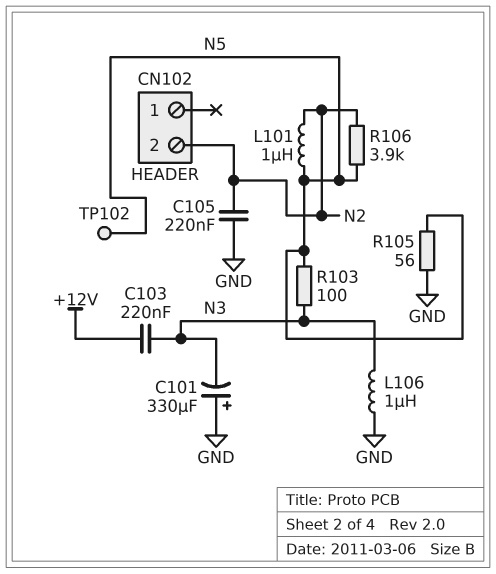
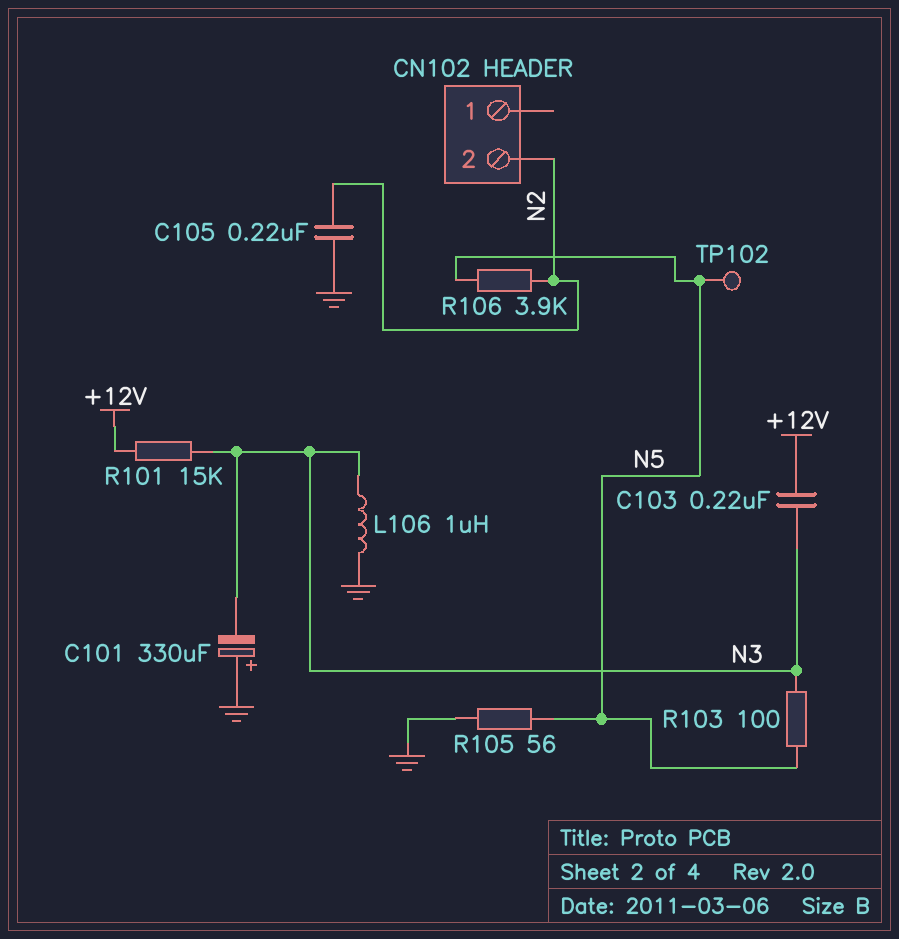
L101: 1uH (N2, N5) -> none
R101: none -> 15k (+12V, N3)

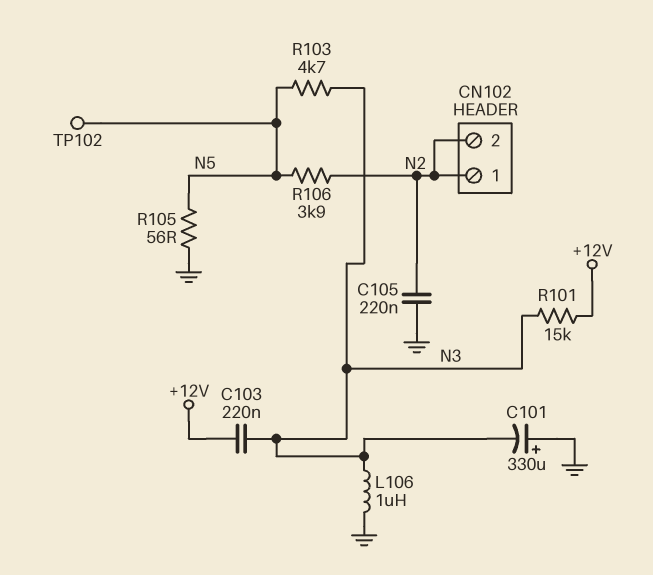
CN102 pin 1: none -> N2
R103: 100 (N3, N5) -> 4.7k (N3, N5)

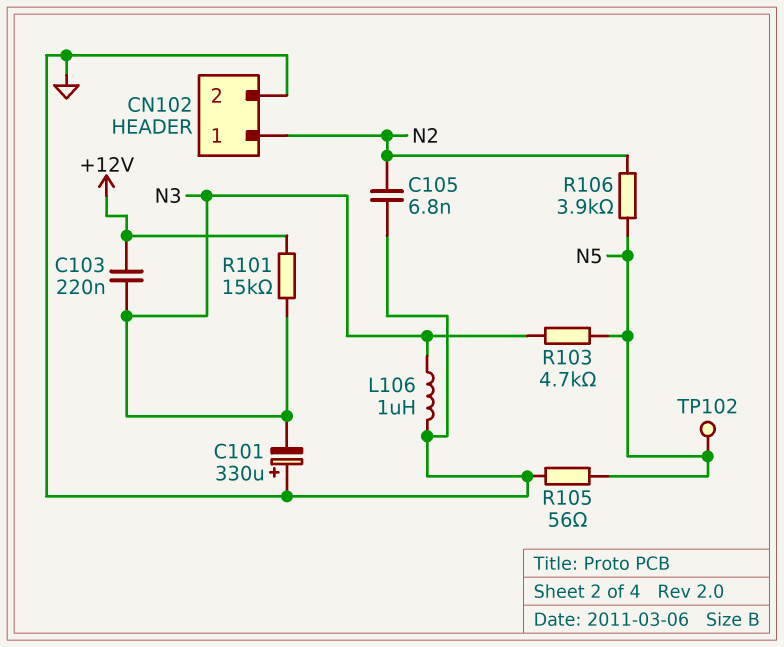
C105: 220nF (GND, N2) -> 6.8nF (GND, N2)
CN102 pin 2: N2 -> GND

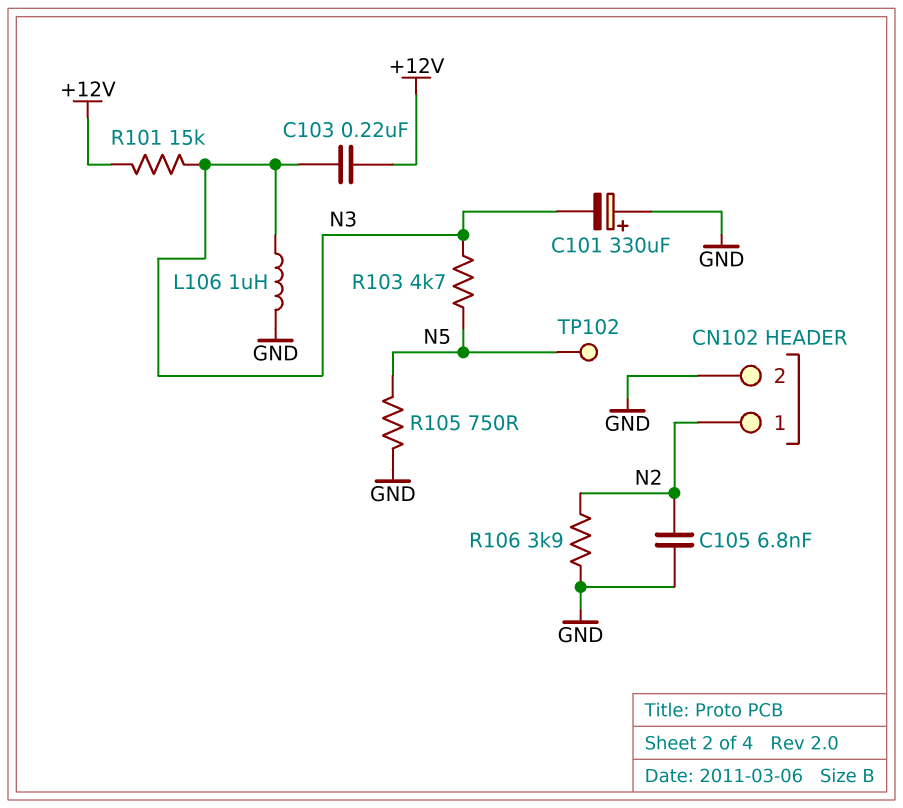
R105: 56 (GND, N5) -> 750 (GND, N5)
R106: 3.9k (N2, N5) -> 3.9k (GND, N2)

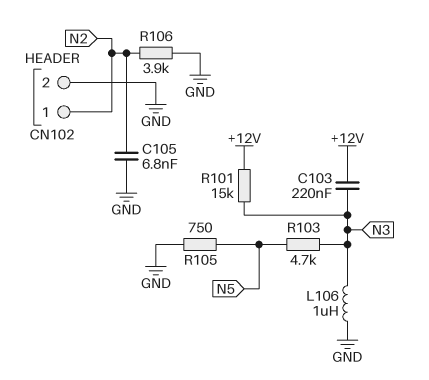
C101: 330uF (plus GND, minus N3) -> none
TP102: test point (N5) -> none

